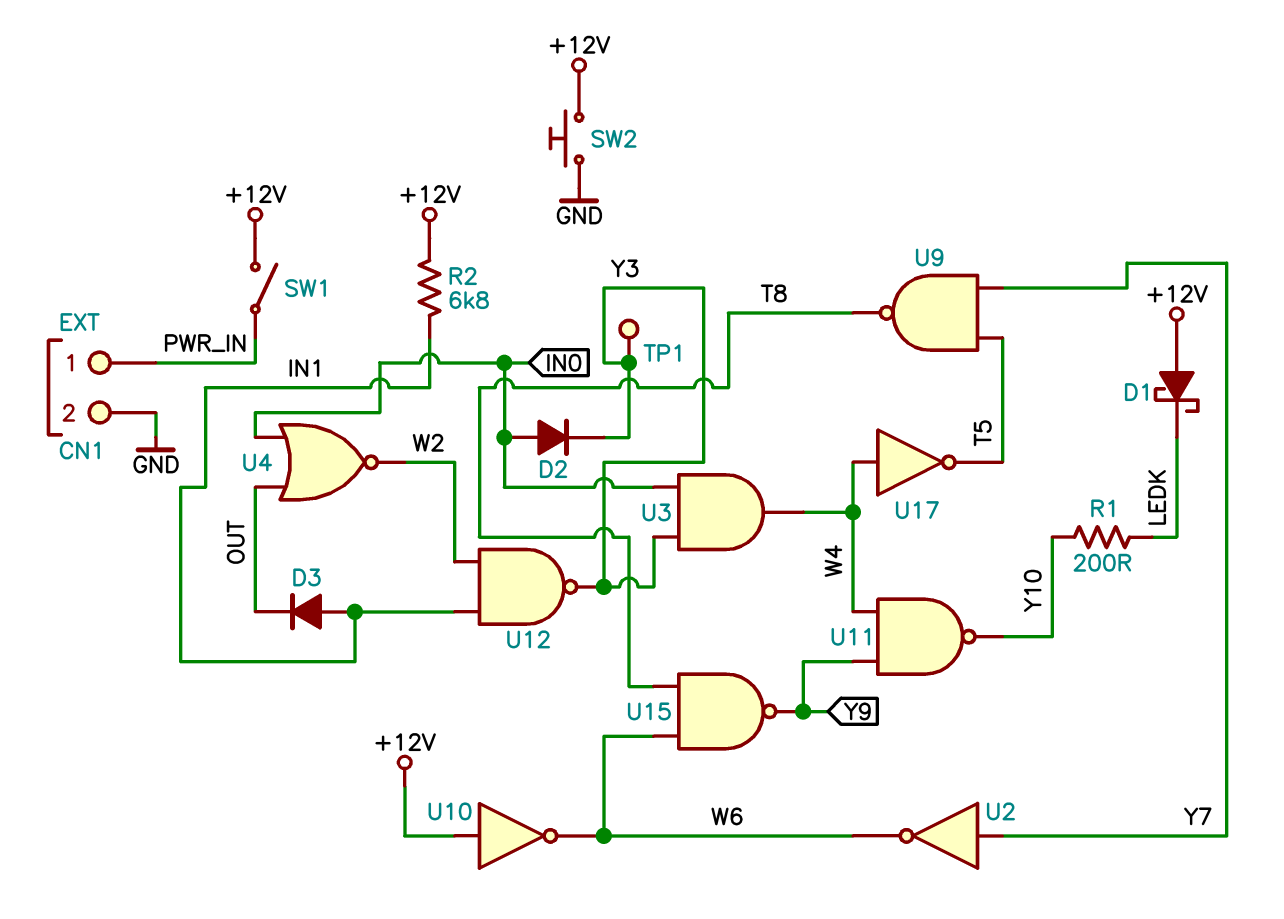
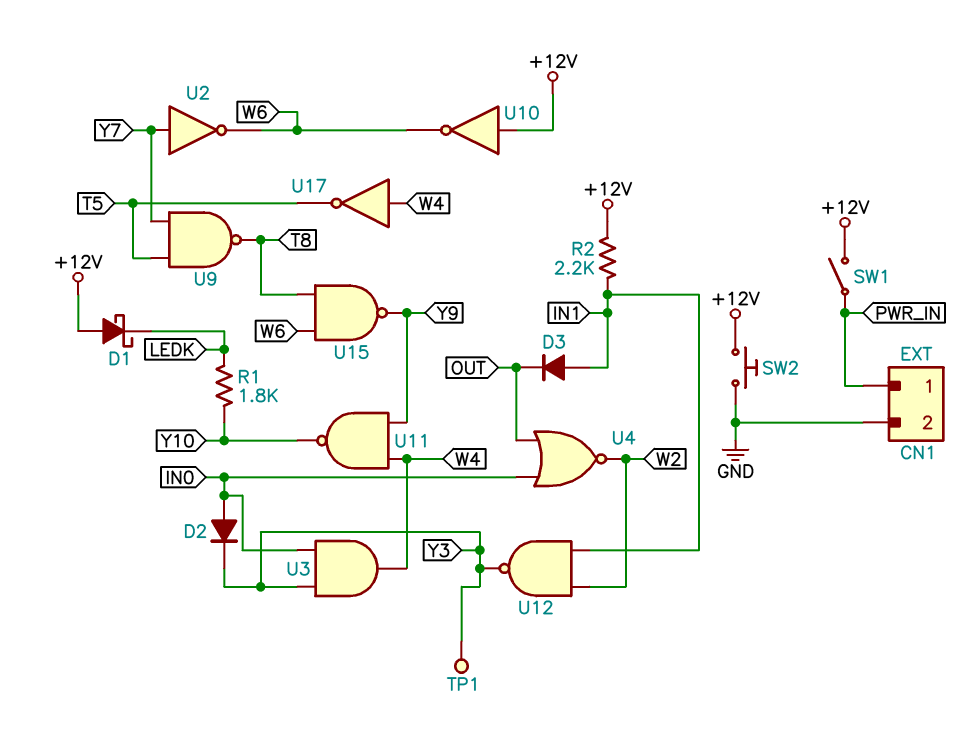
R1: 200 (LEDK, Y10) -> 1.8k (LEDK, Y10)
R2: 6.8k (+12V, IN1) -> 2.2k (+12V, IN1)

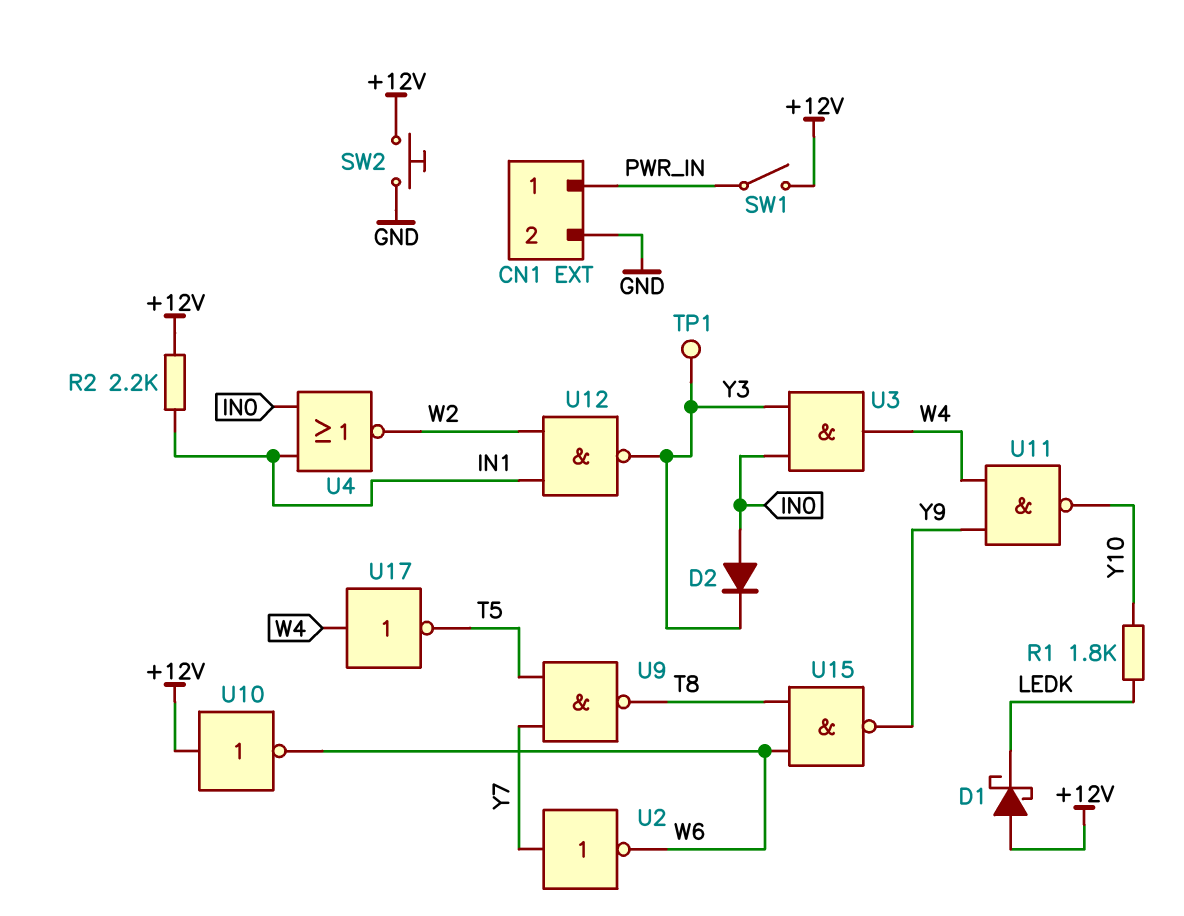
D3: diode (A IN1, K OUT) -> none
U4: NOR (in IN0, in OUT, out W2) -> NOR (in IN0, in IN1, out W2)

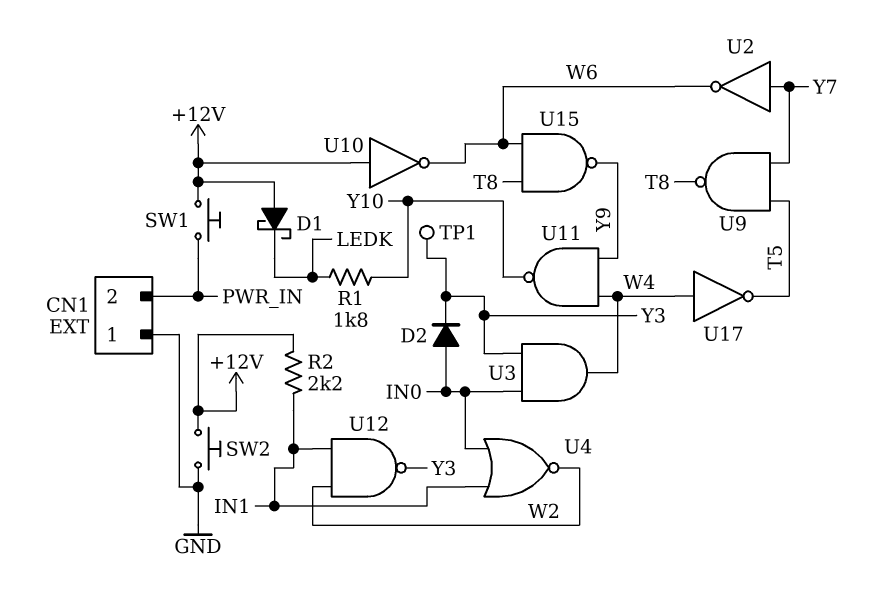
CN1 pin 1: PWR_IN -> GND
CN1 pin 2: GND -> PWR_IN
SW1: switch (+12V, PWR_IN) -> button (+12V, PWR_IN)

